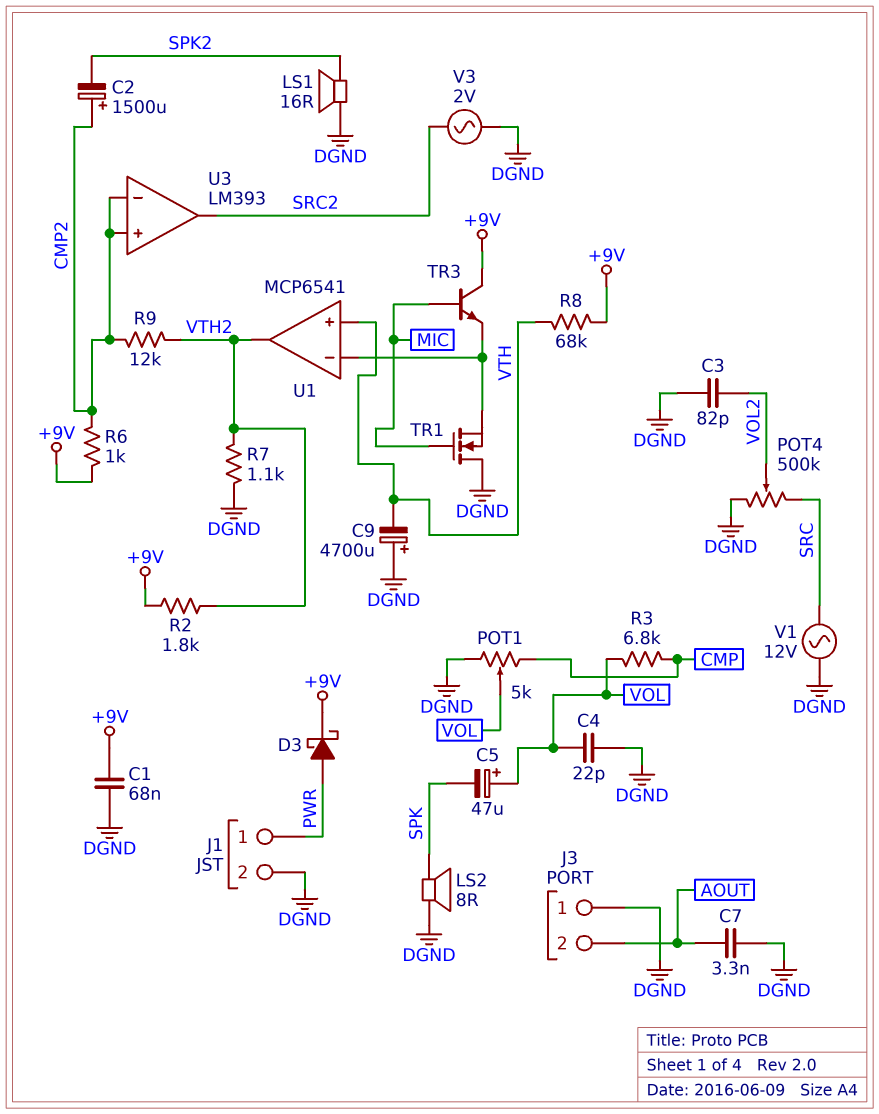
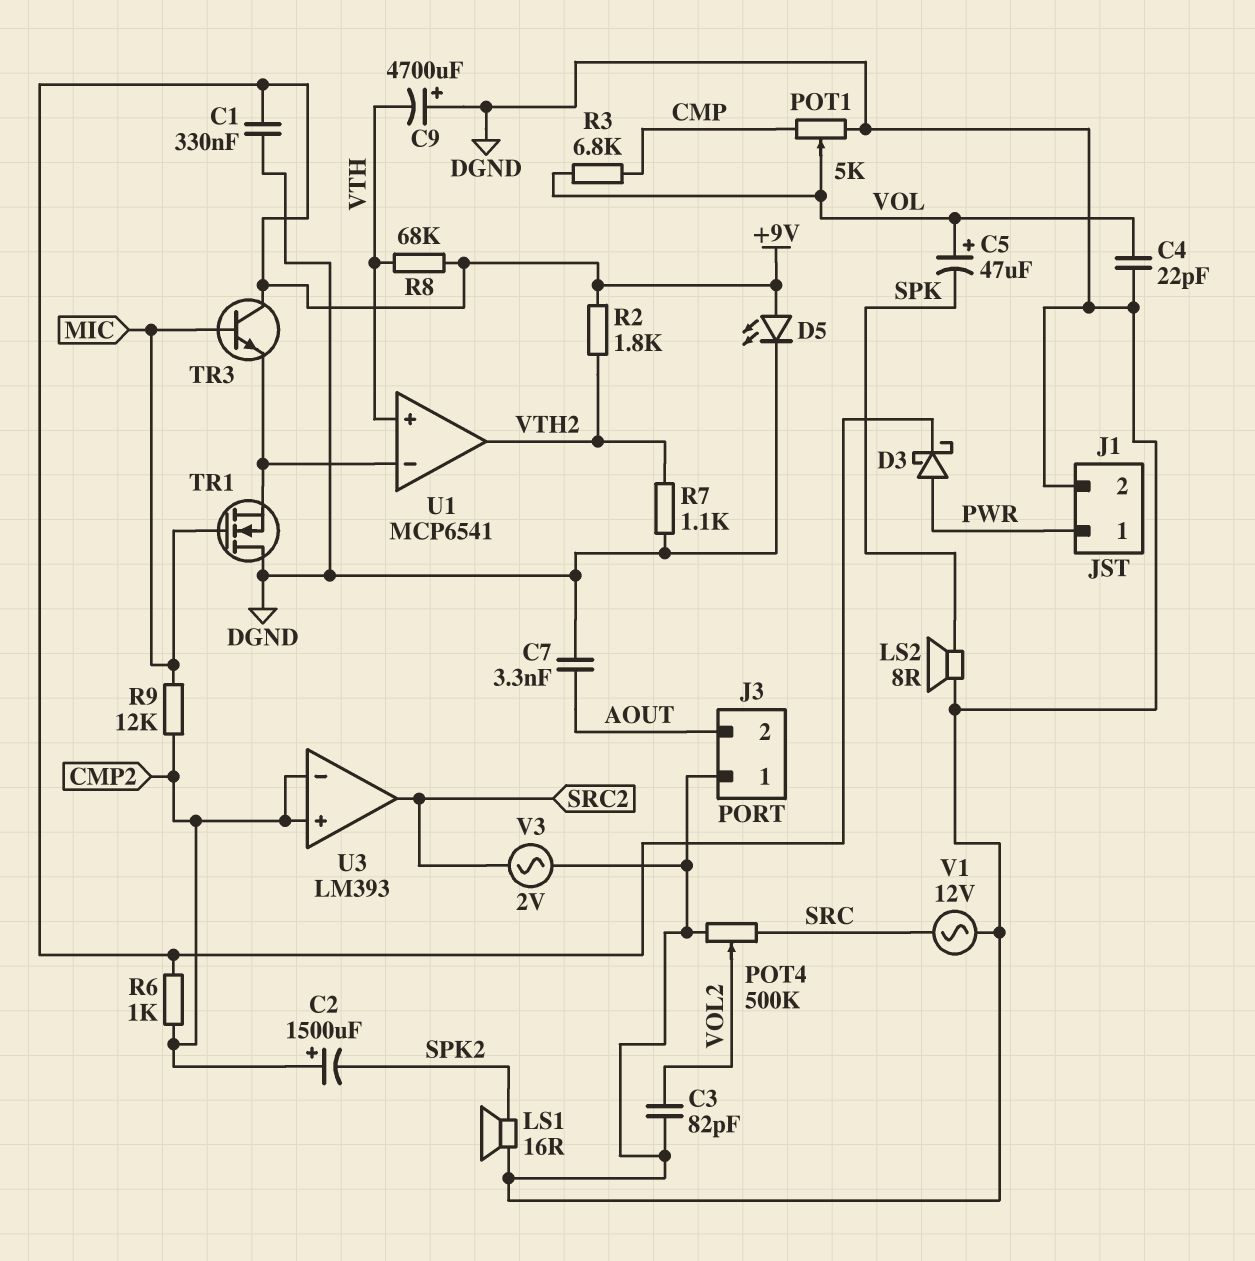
C1: 68nF (+9V, DGND) -> 330nF (+9V, DGND)
D5: none -> LED (A +9V, K DGND)
R9: 12k (CMP2, VTH2) -> 12k (CMP2, MIC)

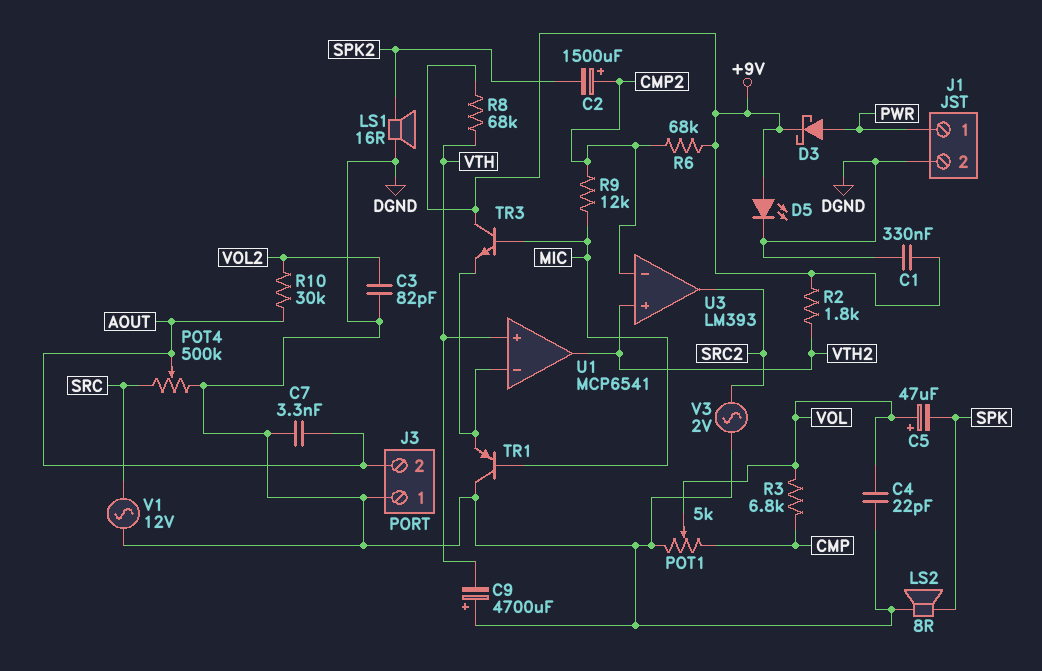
POT4: 500k (DGND, SRC, wiper VOL2) -> 500k (DGND, SRC, wiper AOUT)
R6: 1k (+9V, CMP2) -> 68k (+9V, CMP2)
R7: 1.1k (DGND, VTH2) -> none
R10: none -> 30k (AOUT, VOL2)
TR1: NMOS (G MIC, D DGND, S U1/in-) -> PNP (B MIC, C DGND, E U1/in-)
U3 pin in+: CMP2 -> VTH2

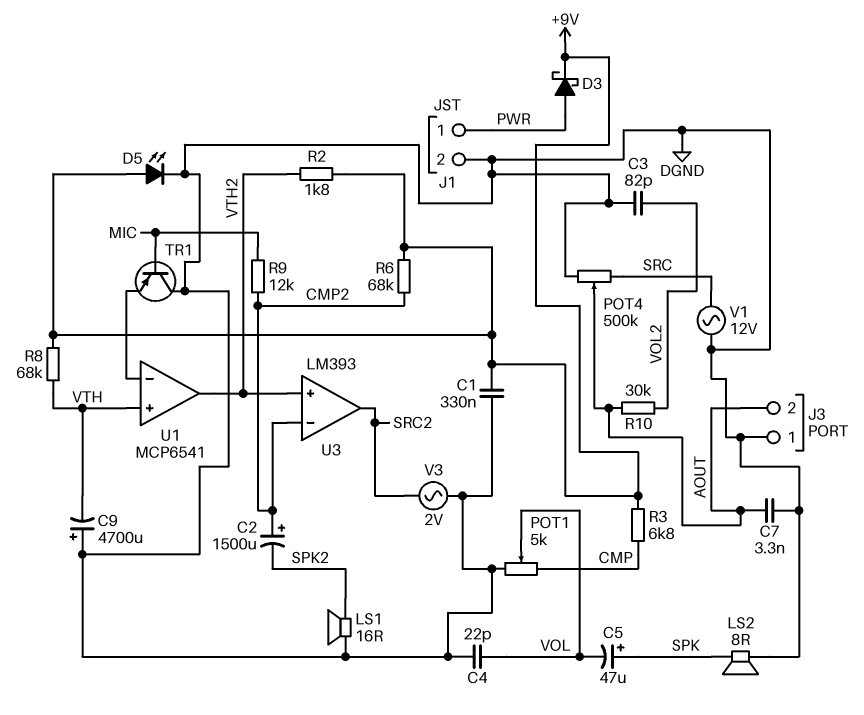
C5: 47uF (plus VOL, minus SPK) -> 47uF (plus SPK, minus VOL)
R3: 6.8k (CMP, VOL) -> 6.8k (+9V, CMP)
TR3: NPN (B MIC, C +9V, E U1/in-) -> none

